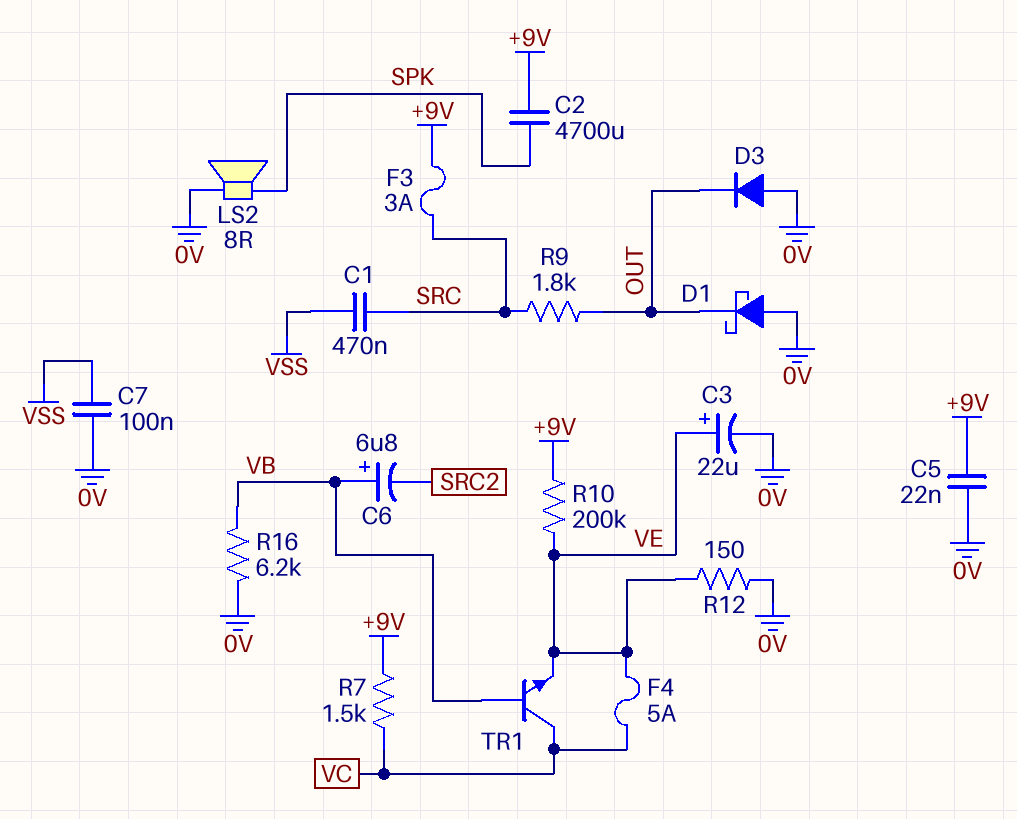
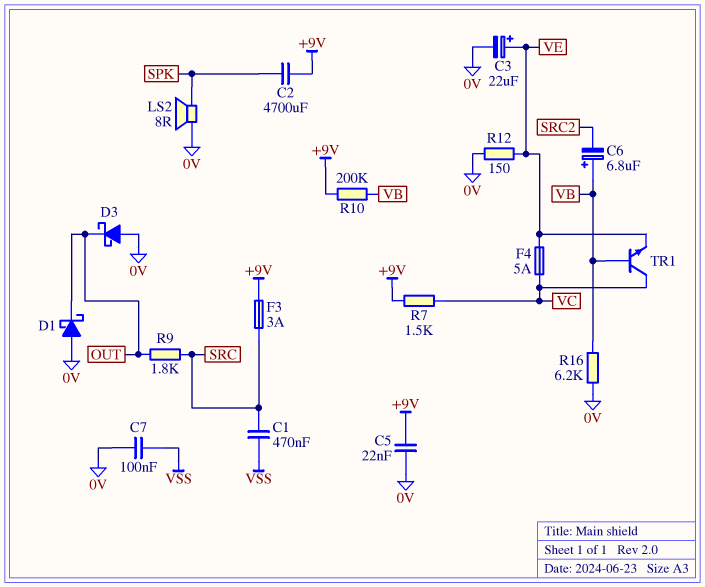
D3: diode (A 0V, K OUT) -> schottky (A 0V, K OUT)
R10: 200k (+9V, VE) -> 200k (+9V, VB)

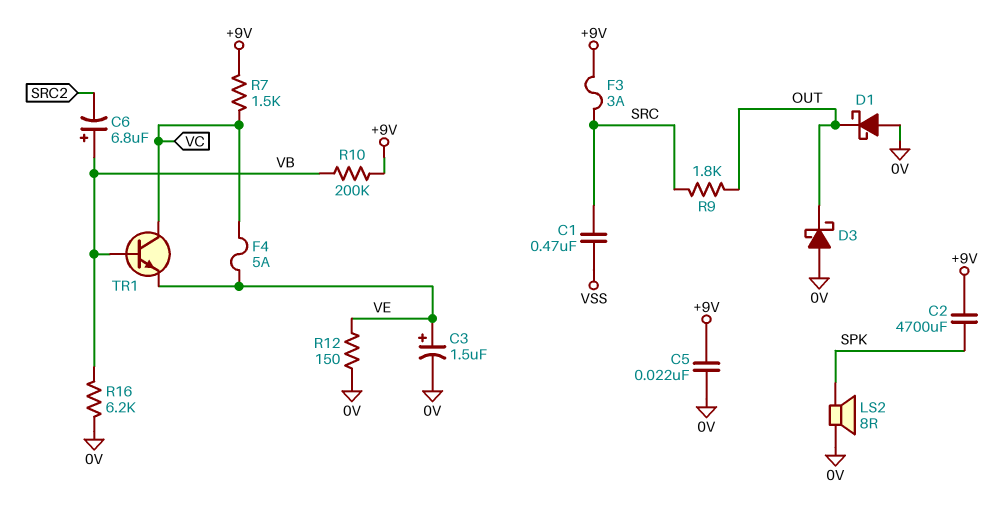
C3: 22uF (plus VE, minus 0V) -> 1.5uF (plus VE, minus 0V)
C7: 100nF (0V, VSS) -> none

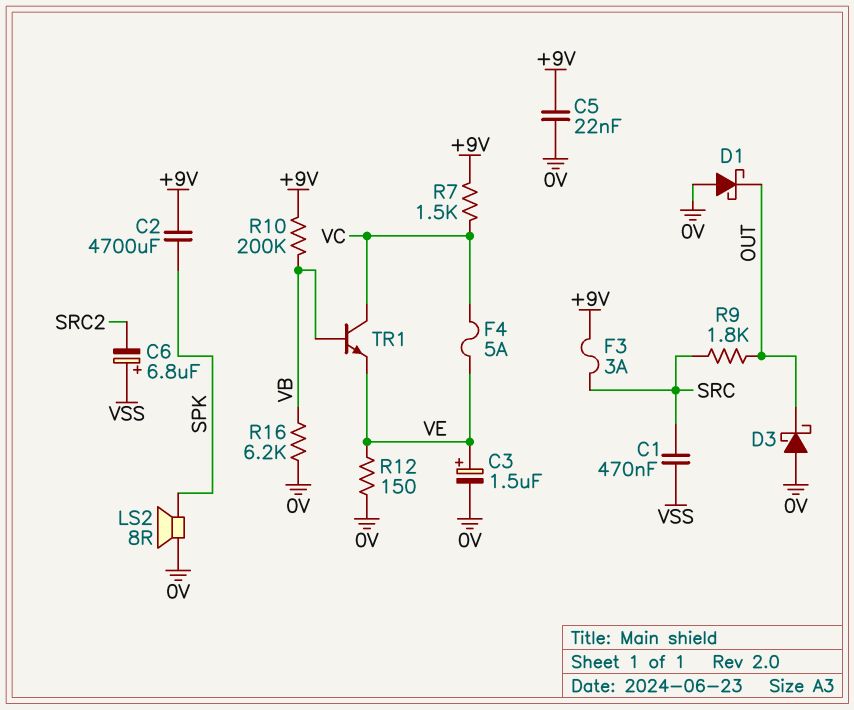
C6: 6.8uF (plus VB, minus SRC2) -> 6.8uF (plus VSS, minus SRC2)

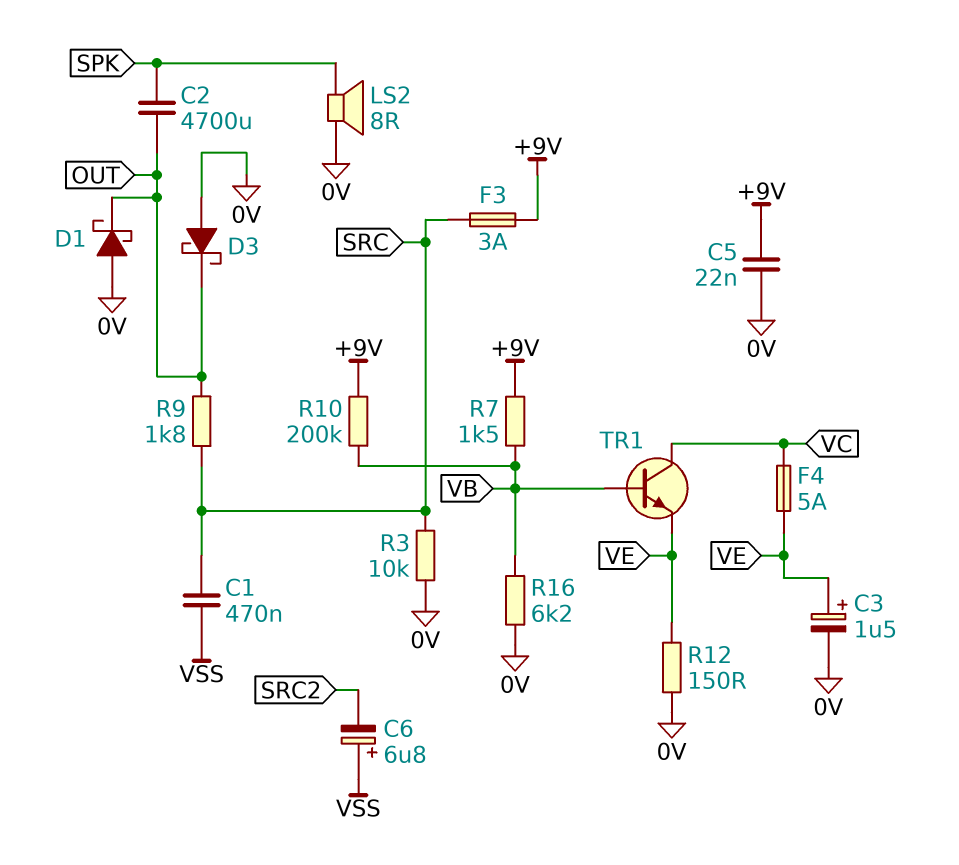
C2: 4700uF (+9V, SPK) -> 4700uF (OUT, SPK)
R3: none -> 10k (0V, SRC)
R7: 1.5k (+9V, VC) -> 1.5k (+9V, VB)

